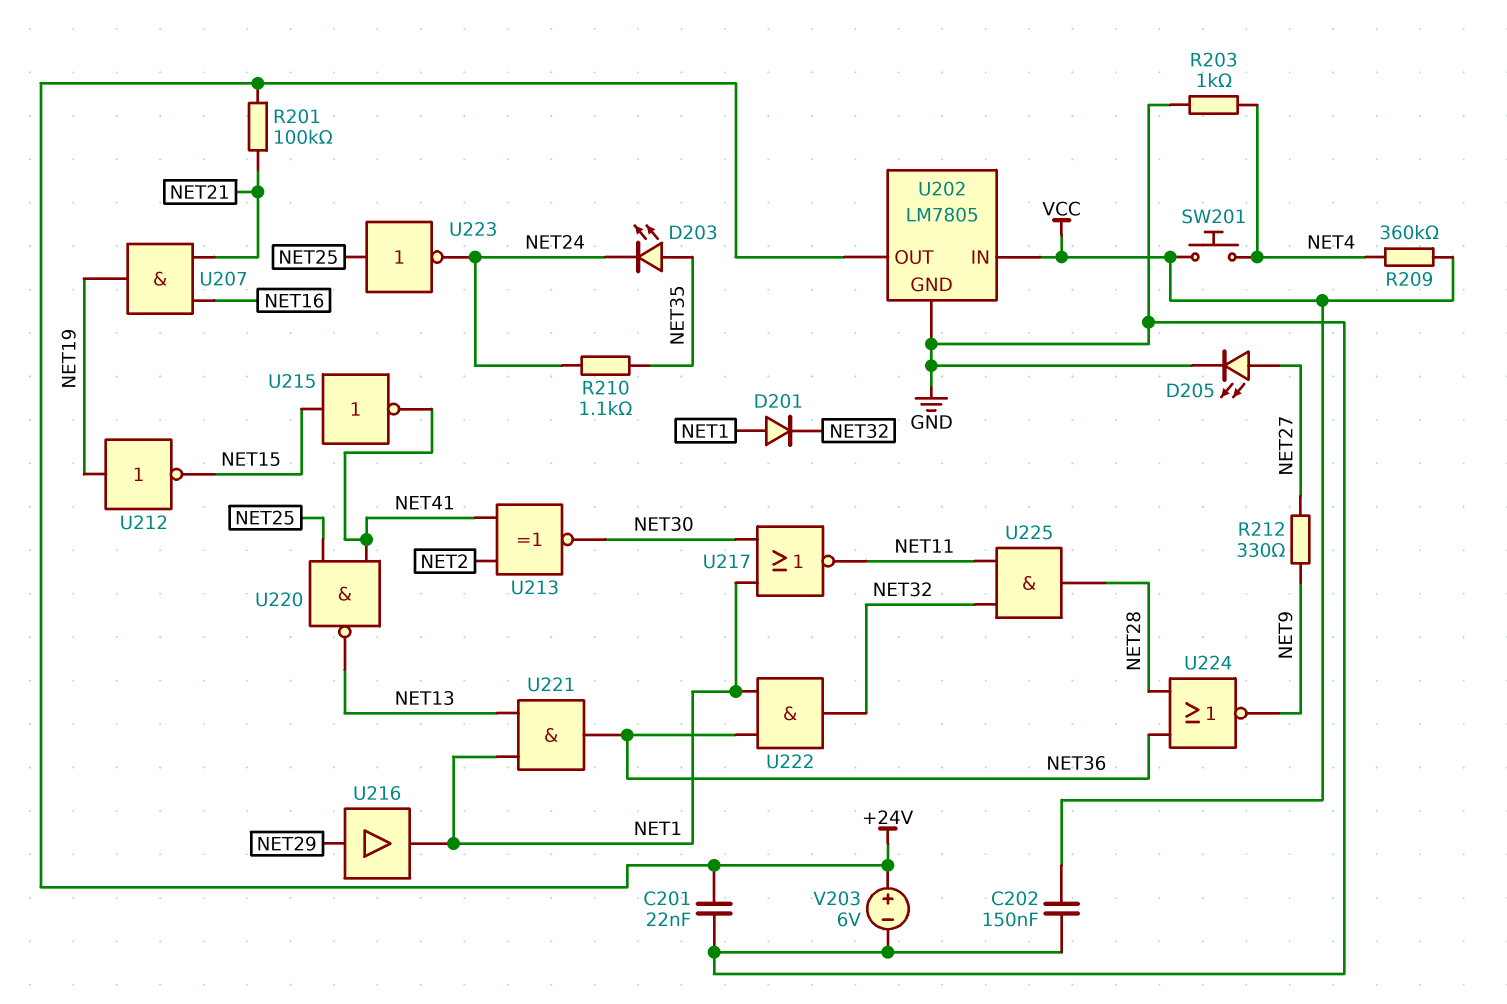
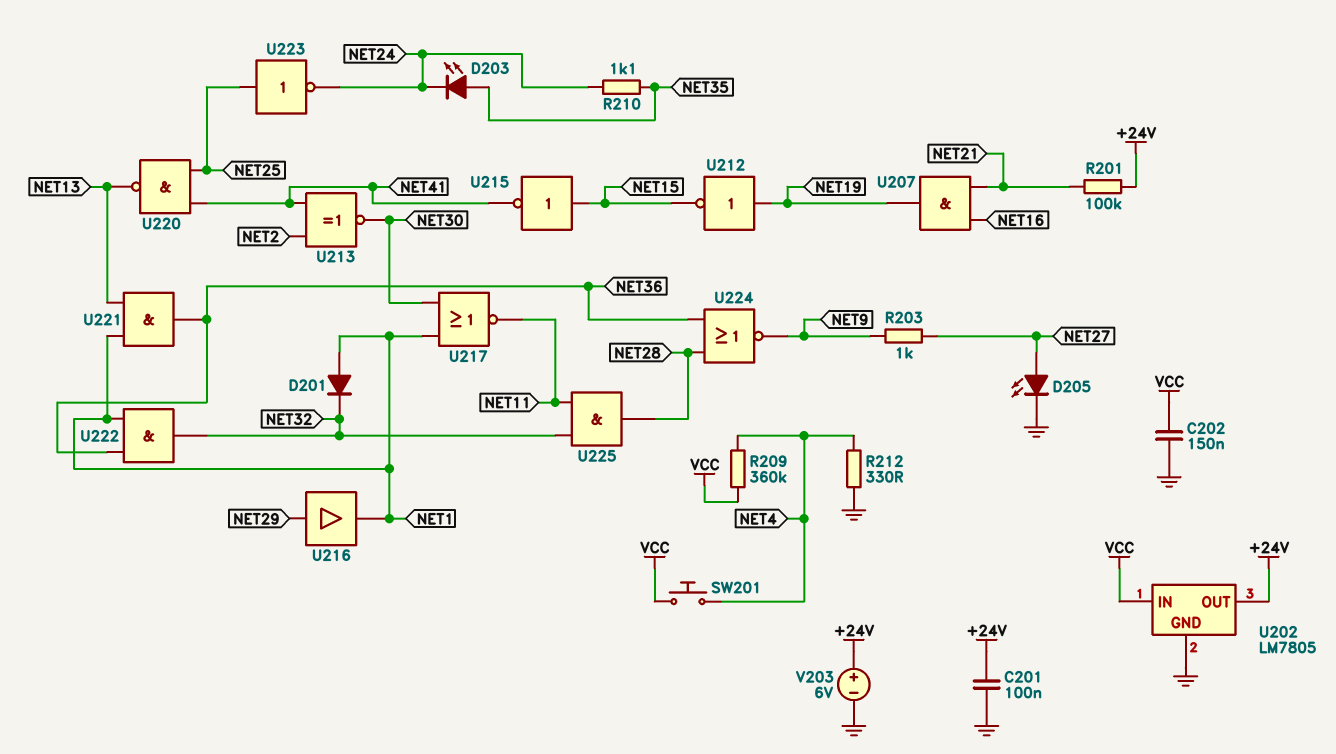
C201: 22nF (+24V, GND) -> 100nF (+24V, GND)
R203: 1k (GND, NET4) -> 1k (NET9, NET27)
R212: 330 (NET9, NET27) -> 330 (GND, NET4)

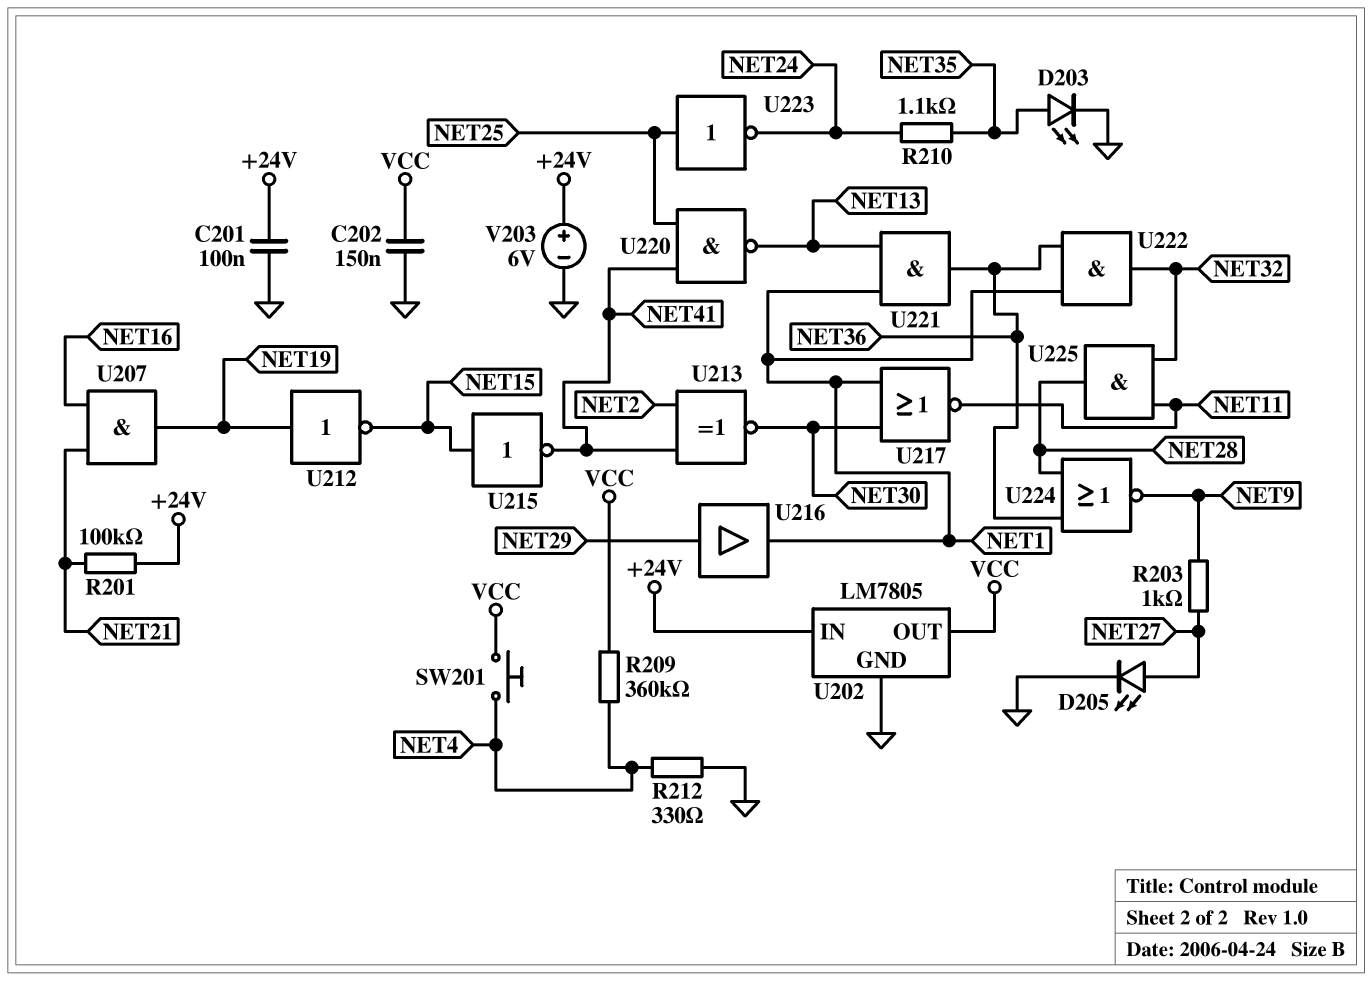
D201: diode (A NET1, K NET32) -> none
D203: LED (A NET35, K NET24) -> LED (A NET35, K GND)
U202 pin IN: VCC -> +24V
U202 pin OUT: +24V -> VCC

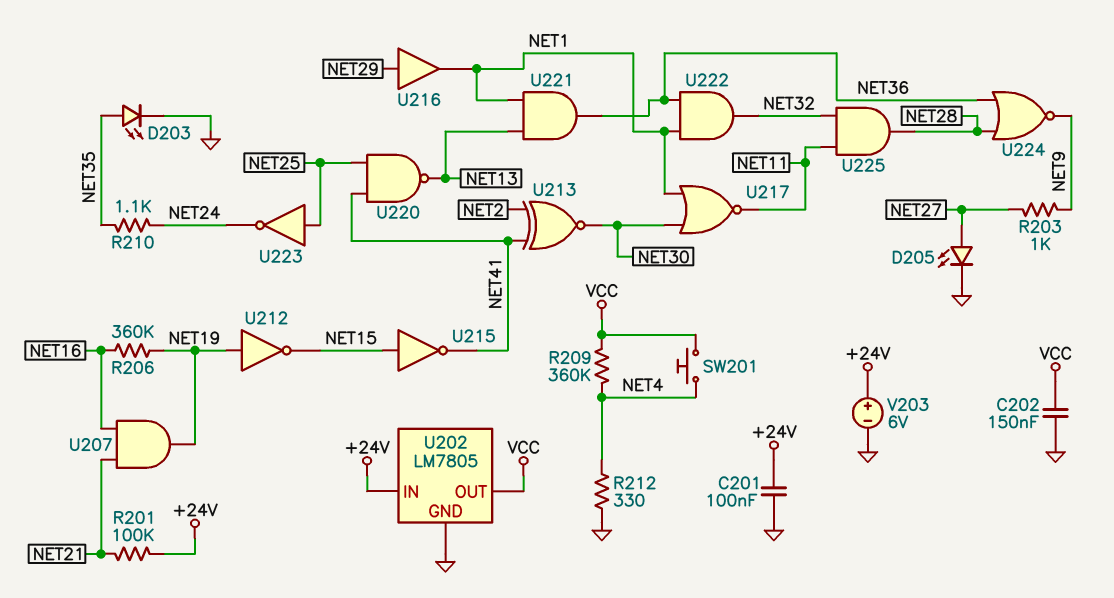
R206: none -> 360k (NET16, NET19)

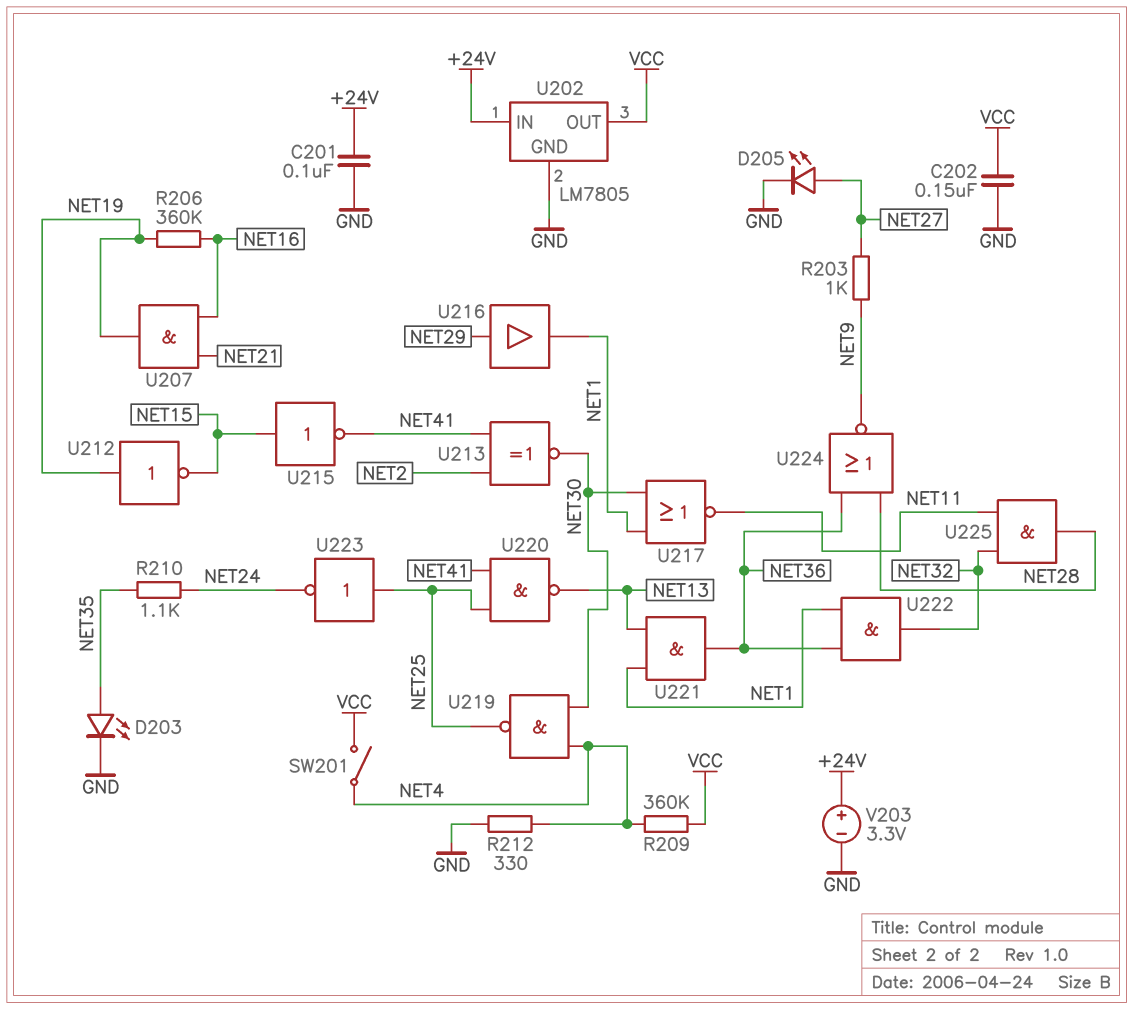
R201: 100k (+24V, NET21) -> none
SW201: button (NET4, VCC) -> switch (NET4, VCC)
U219: none -> NAND (in NET4, in NET30, out NET25)
V203: 6V (plus +24V, minus GND) -> 3.3V (plus +24V, minus GND)

